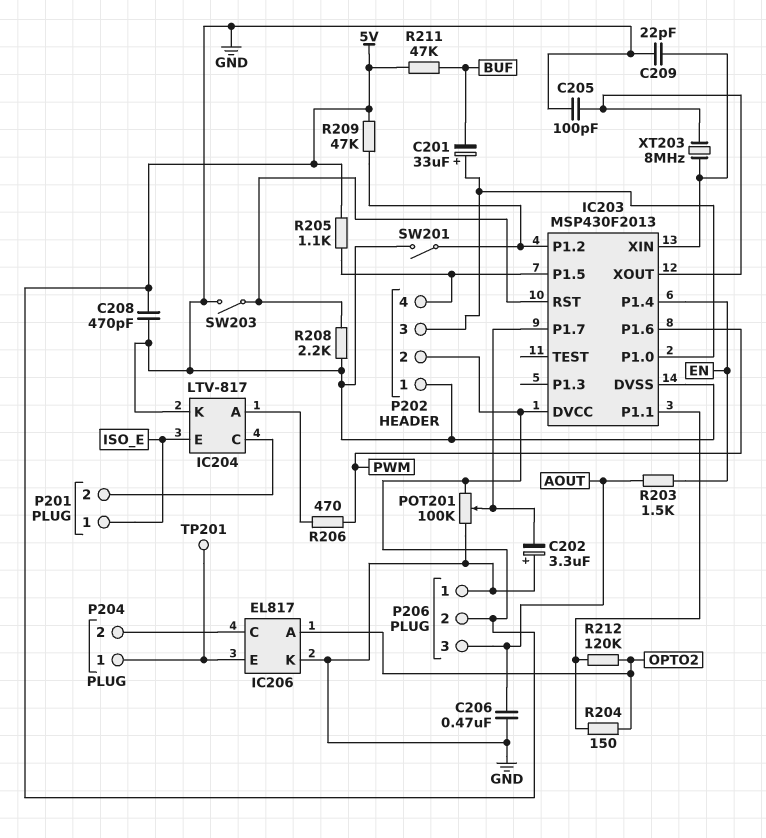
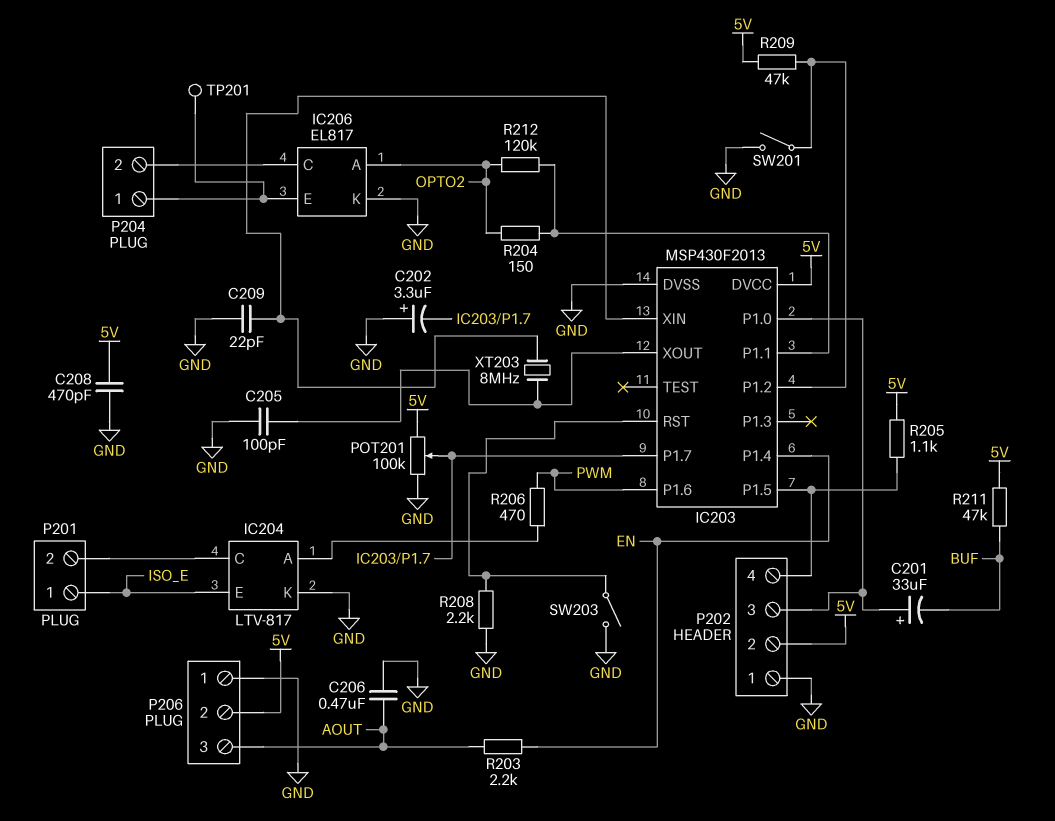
R203: 1.5k (AOUT, EN) -> 2.2k (AOUT, EN)

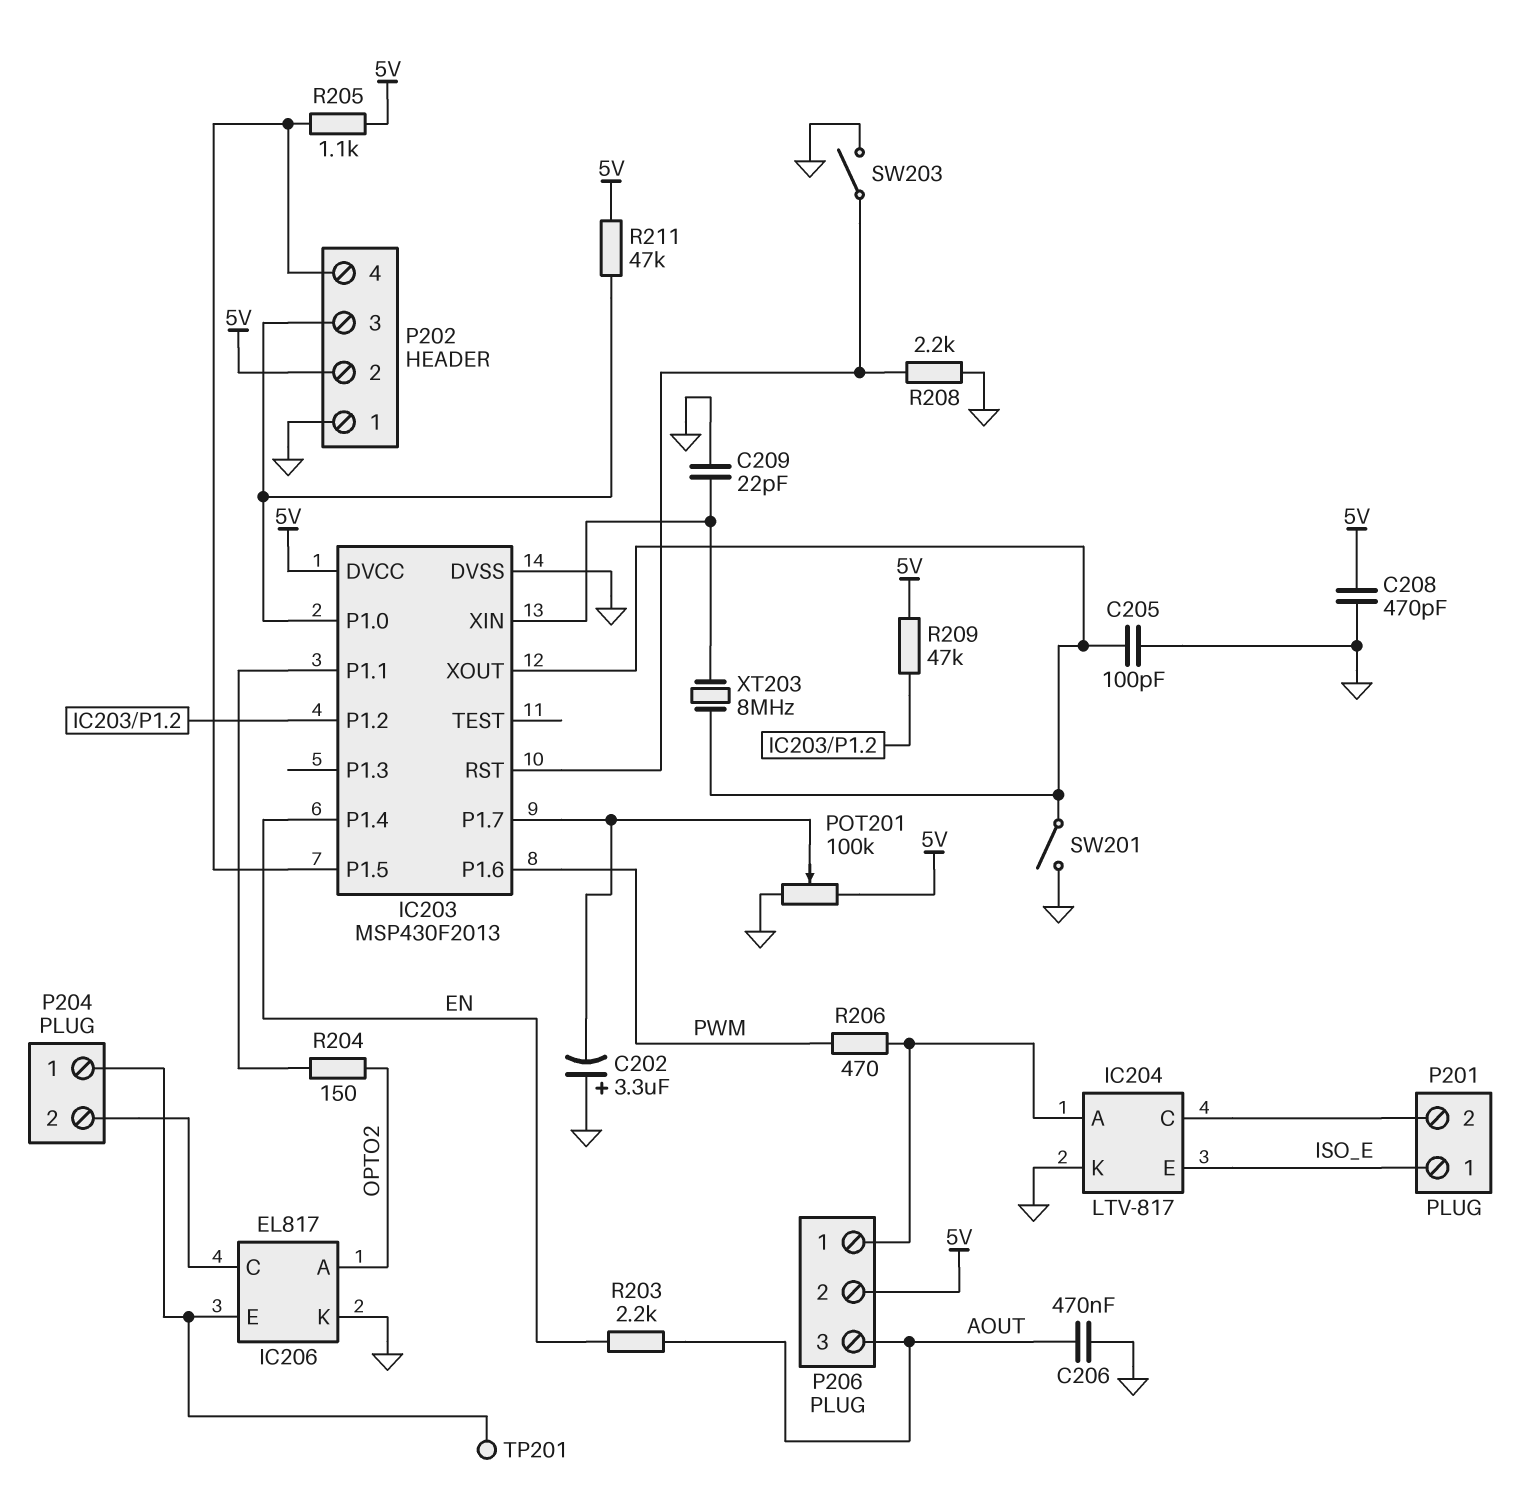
C201: 33uF (plus IC203/P1.0, minus BUF) -> none
P206 pin 1: GND -> IC204/A
R211: 47k (5V, BUF) -> 47k (5V, IC203/P1.0)
R212: 120k (IC203/P1.1, OPTO2) -> none
SW201: switch (GND, IC203/P1.2) -> switch (GND, IC203/XOUT)

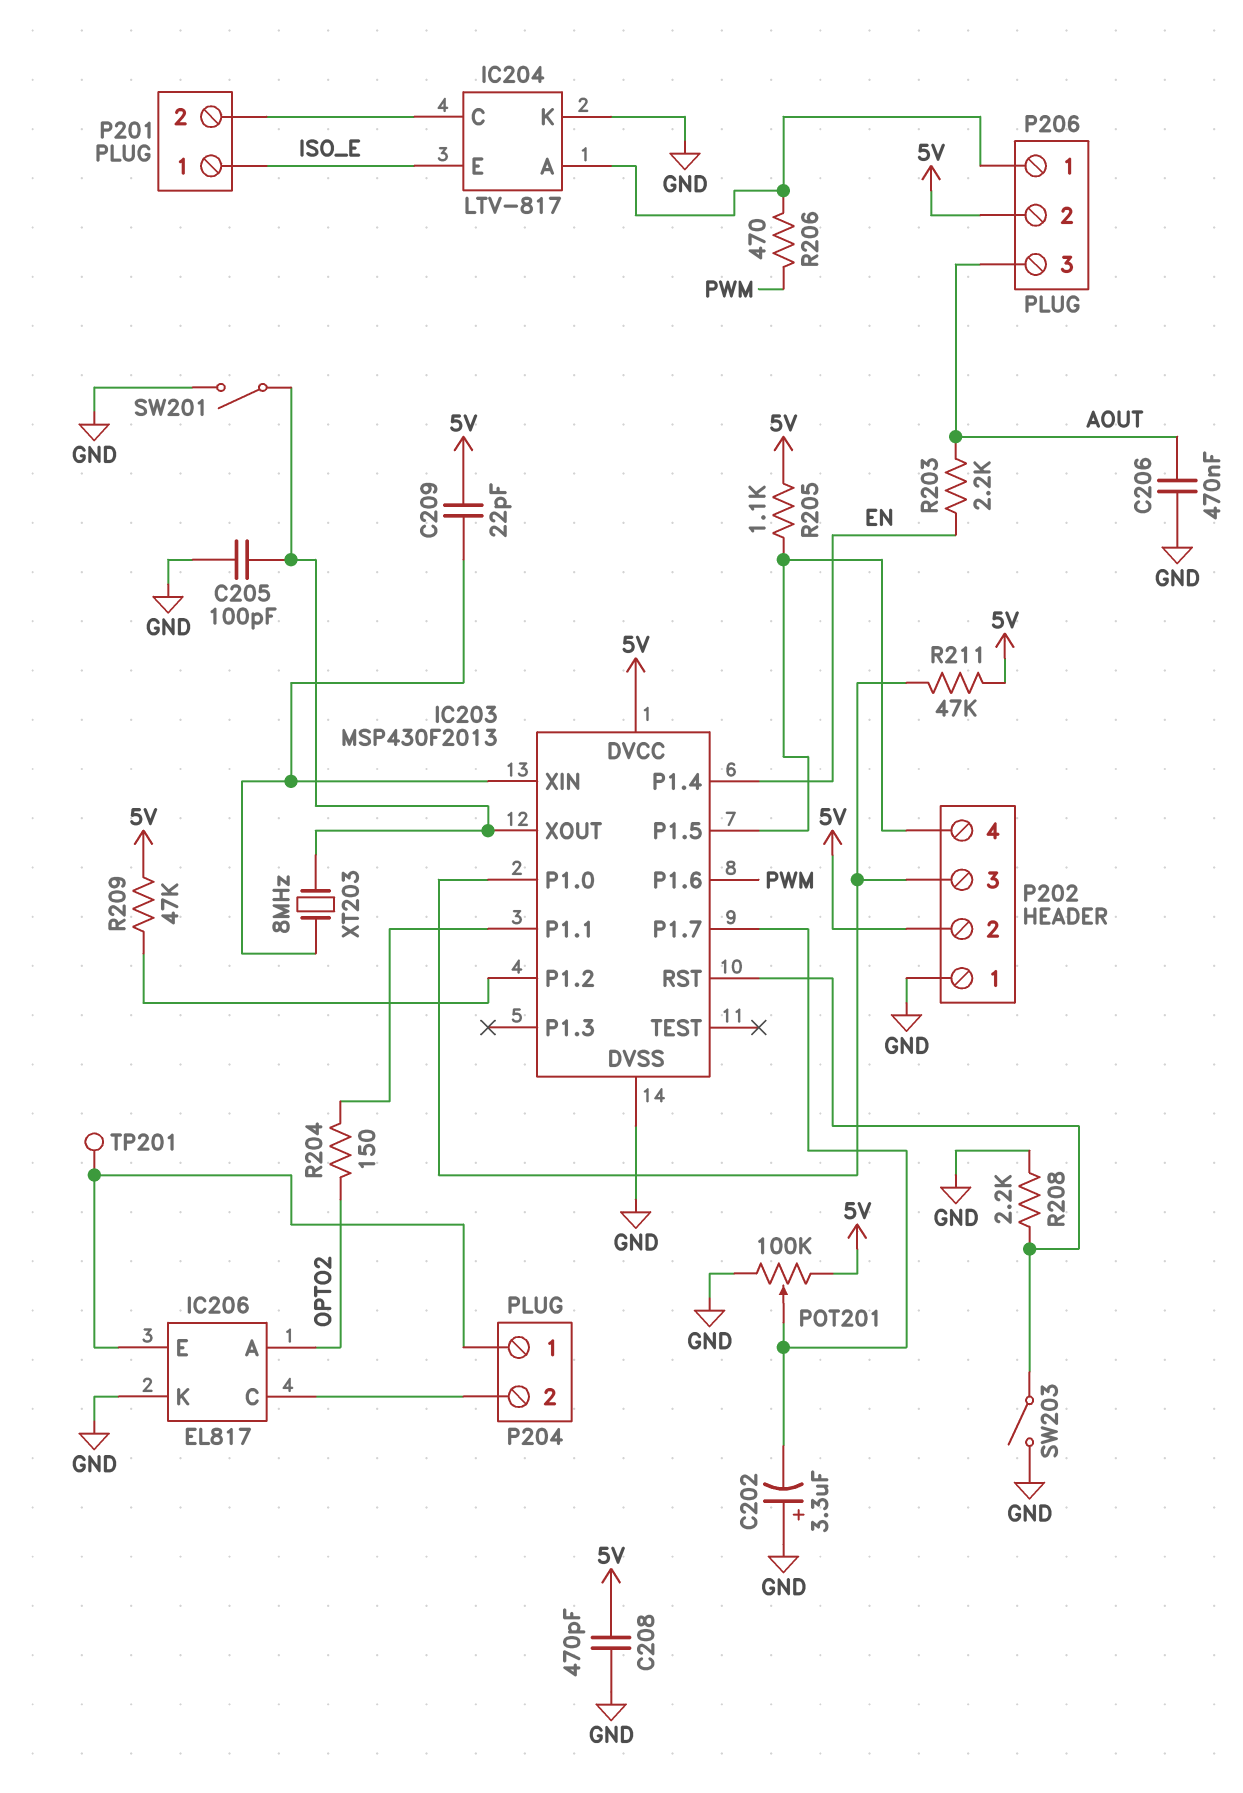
C209: 22pF (GND, IC203/XIN) -> 22pF (5V, IC203/XIN)

